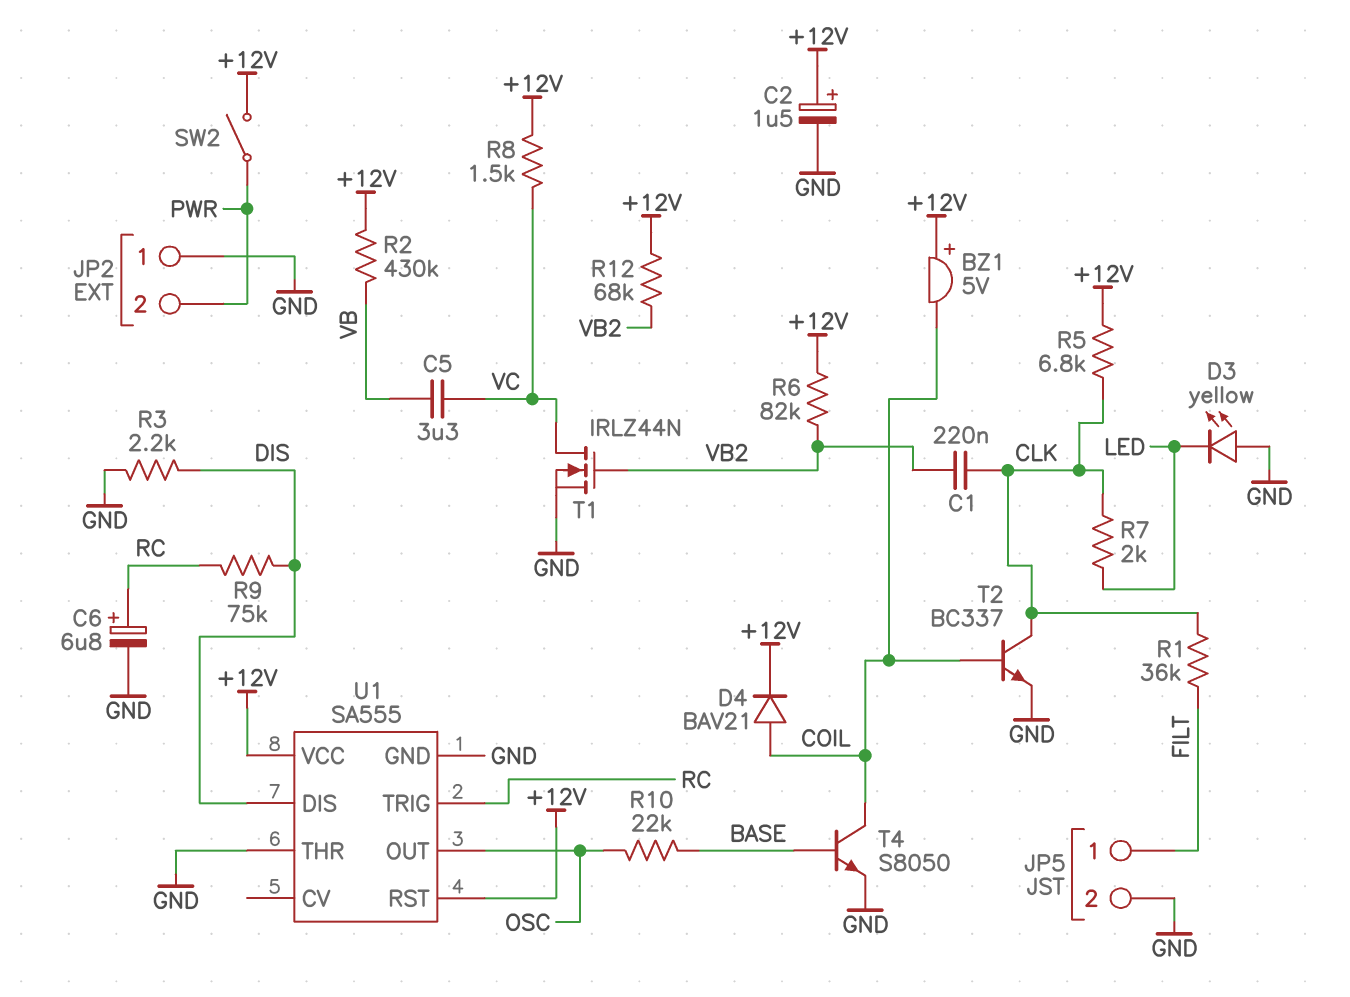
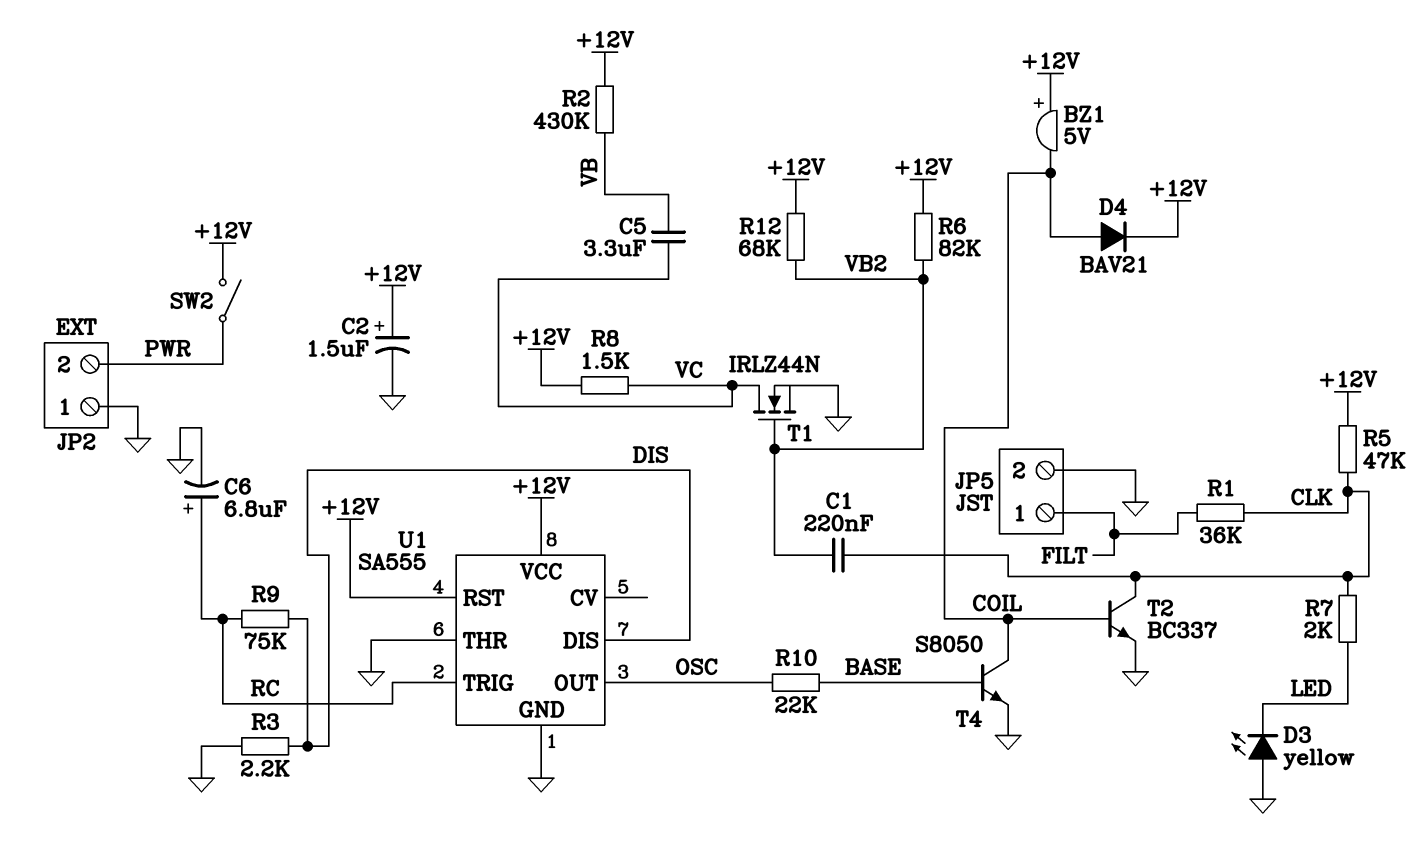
R5: 6.8k (+12V, CLK) -> 47k (+12V, CLK)

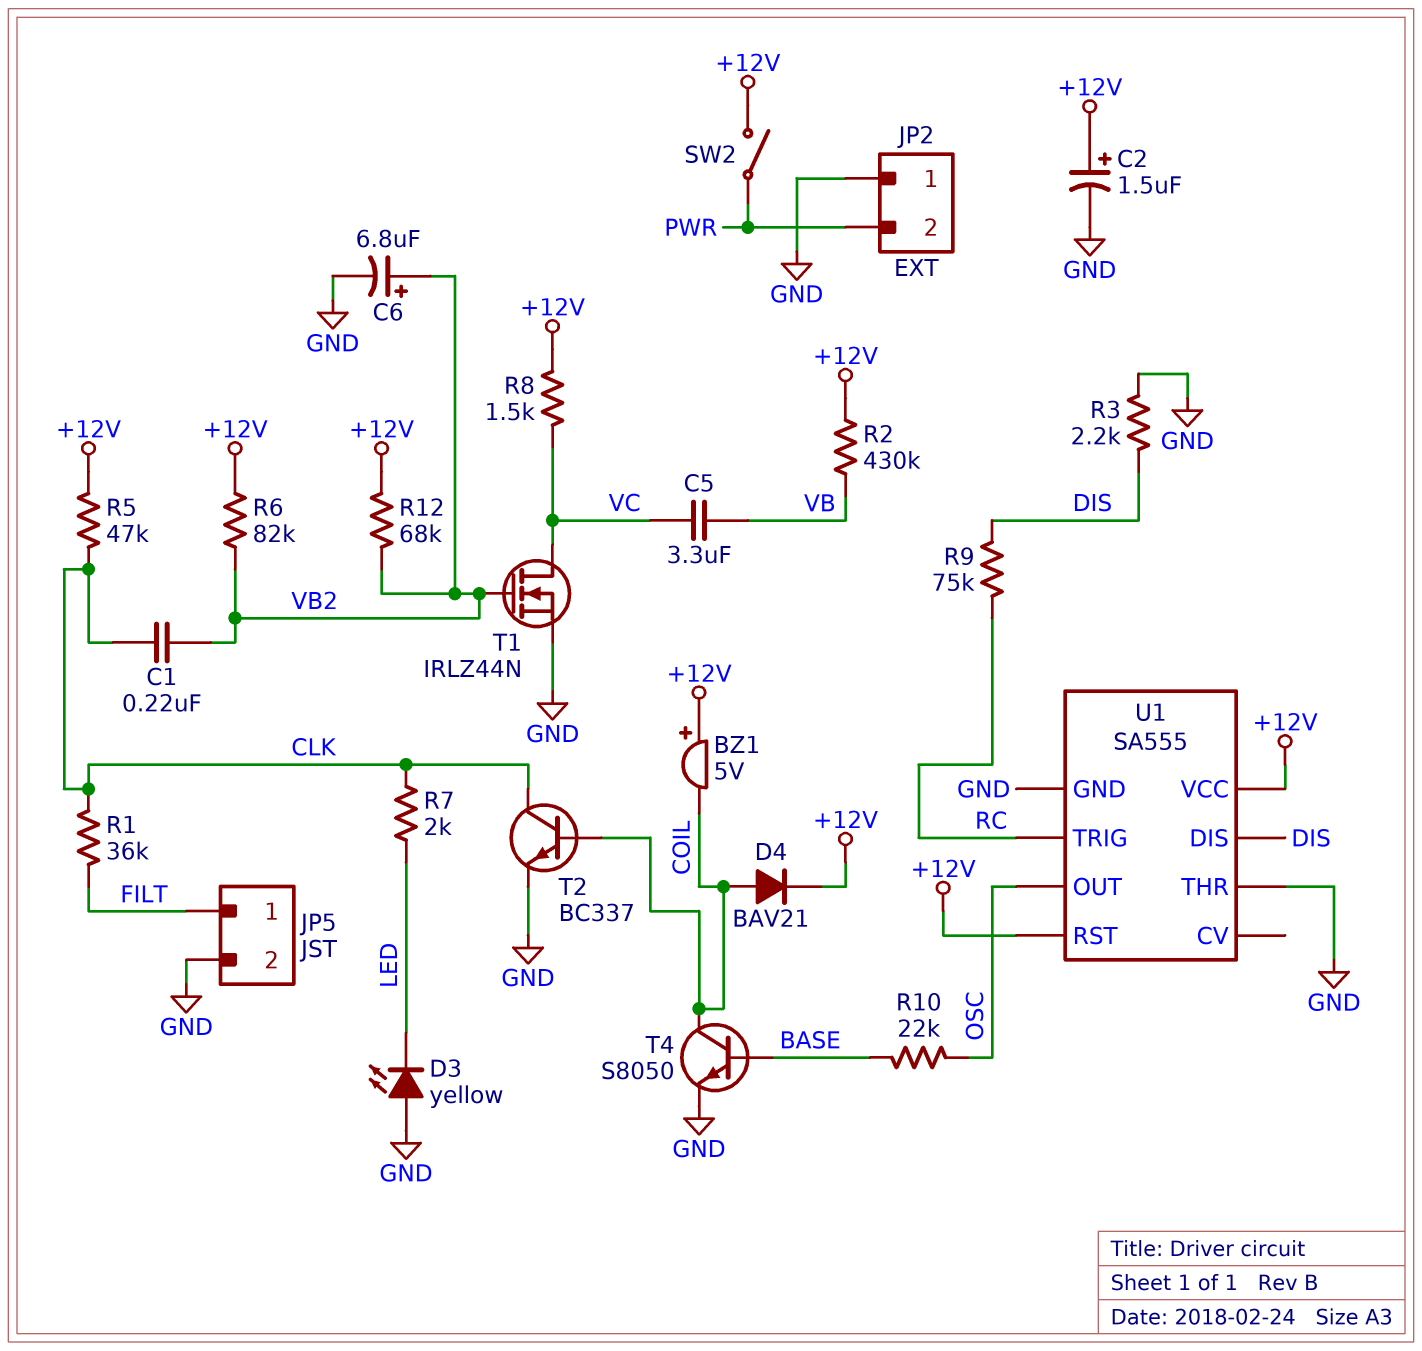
C6: 6.8uF (plus RC, minus GND) -> 6.8uF (plus VB2, minus GND)

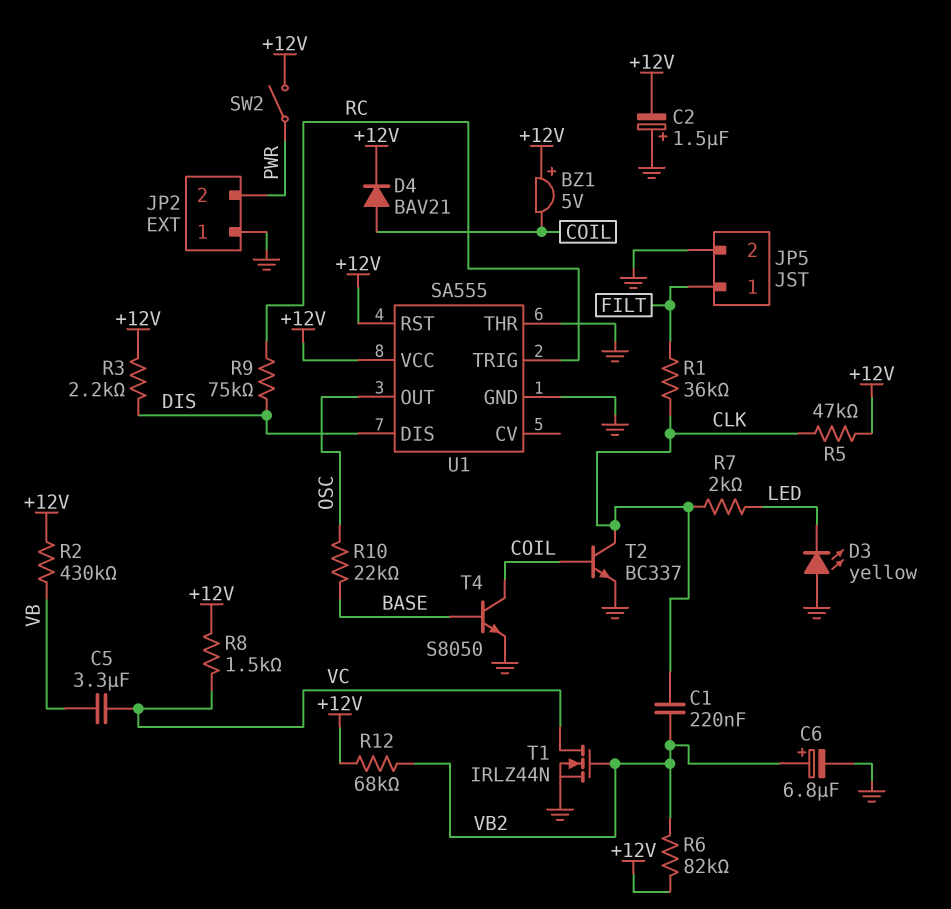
C2: 1.5uF (plus +12V, minus GND) -> 1.5uF (plus GND, minus +12V)
R3: 2.2k (DIS, GND) -> 2.2k (+12V, DIS)

